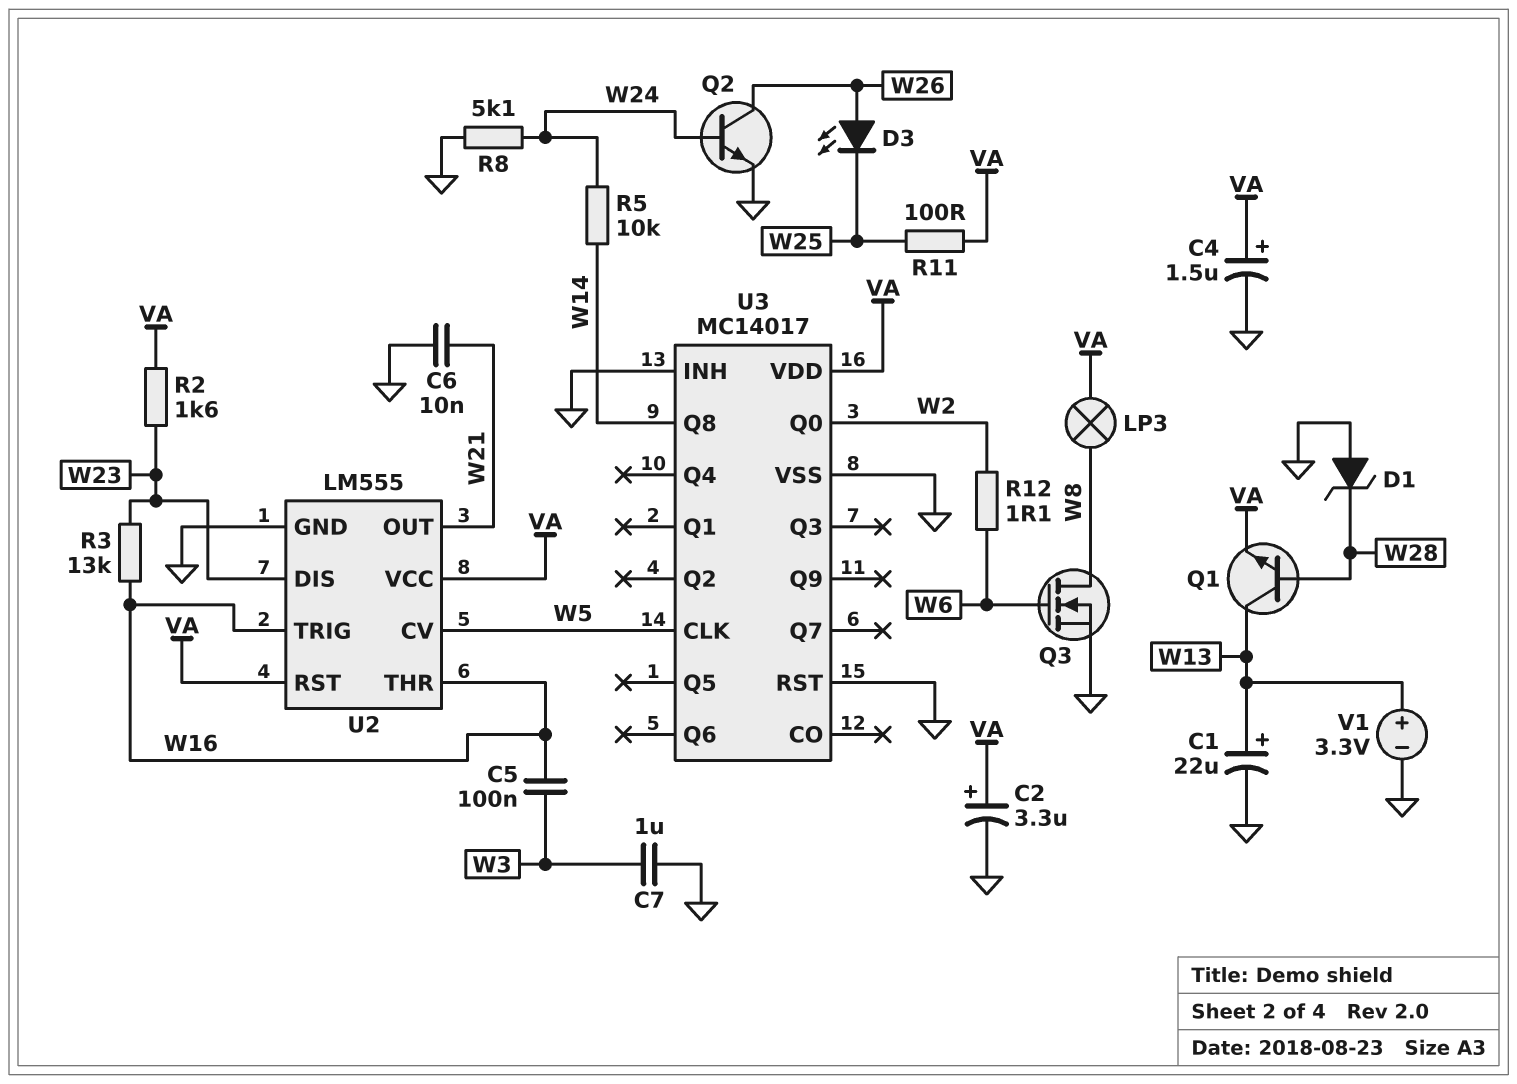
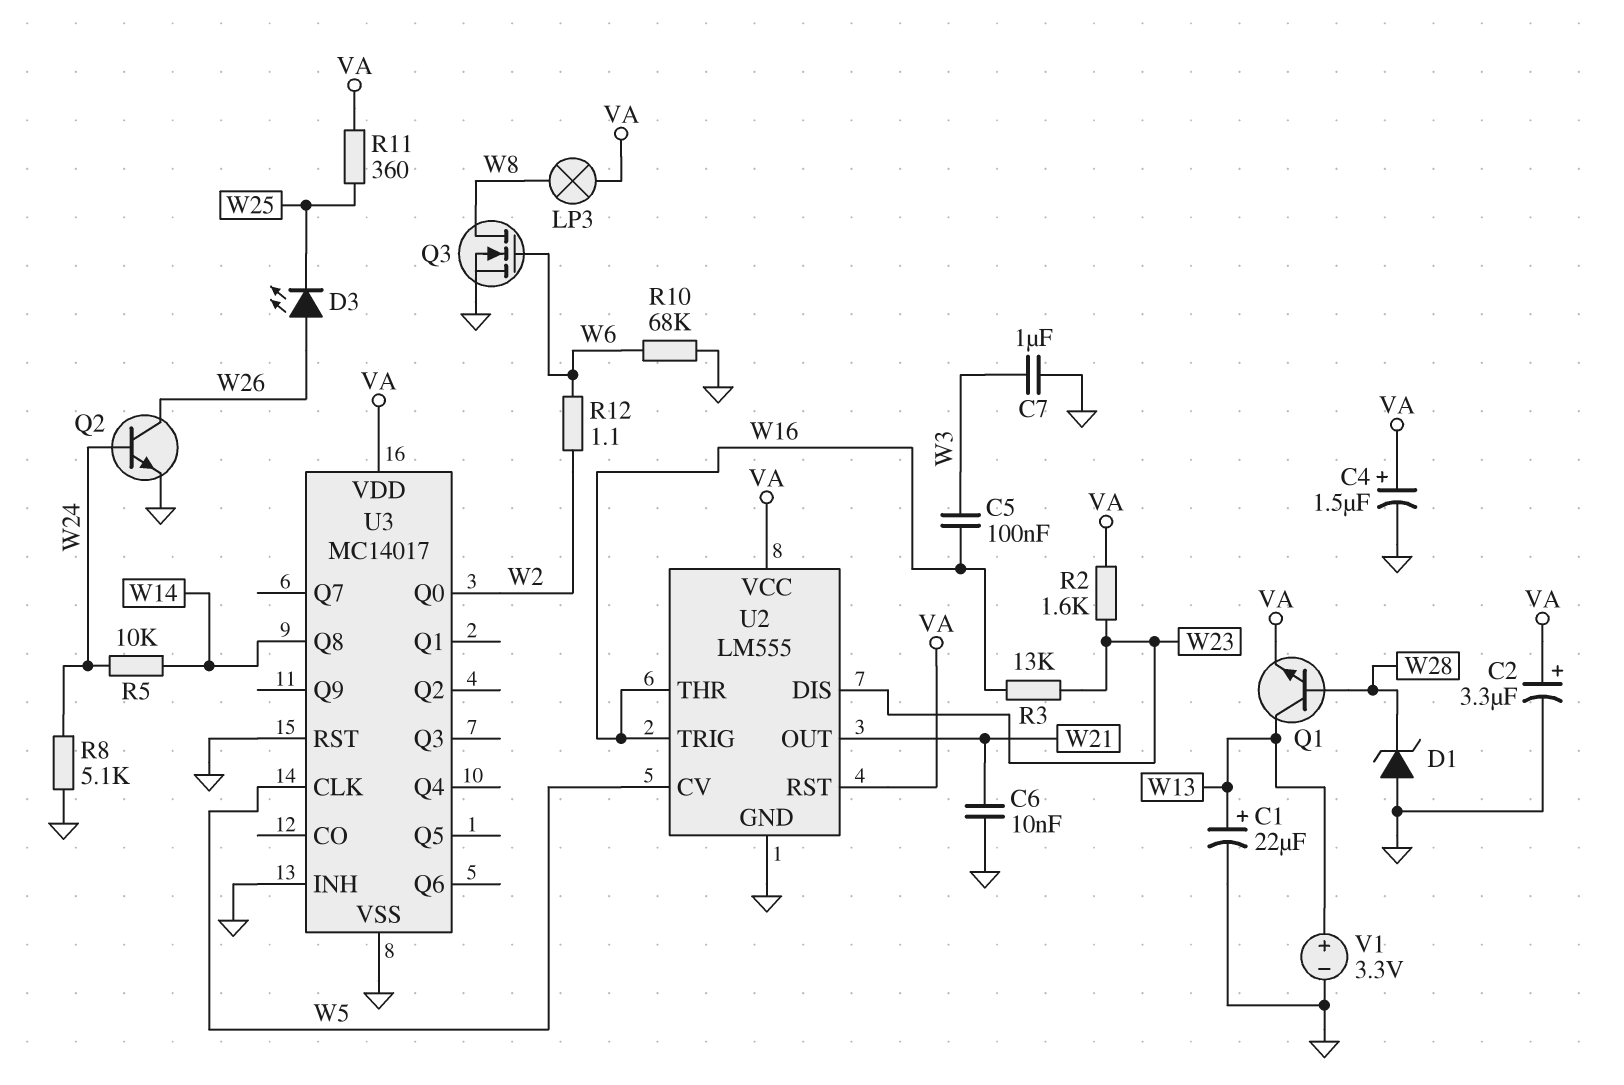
R10: none -> 68k (GND, W6)
R11: 100 (VA, W25) -> 360 (VA, W25)

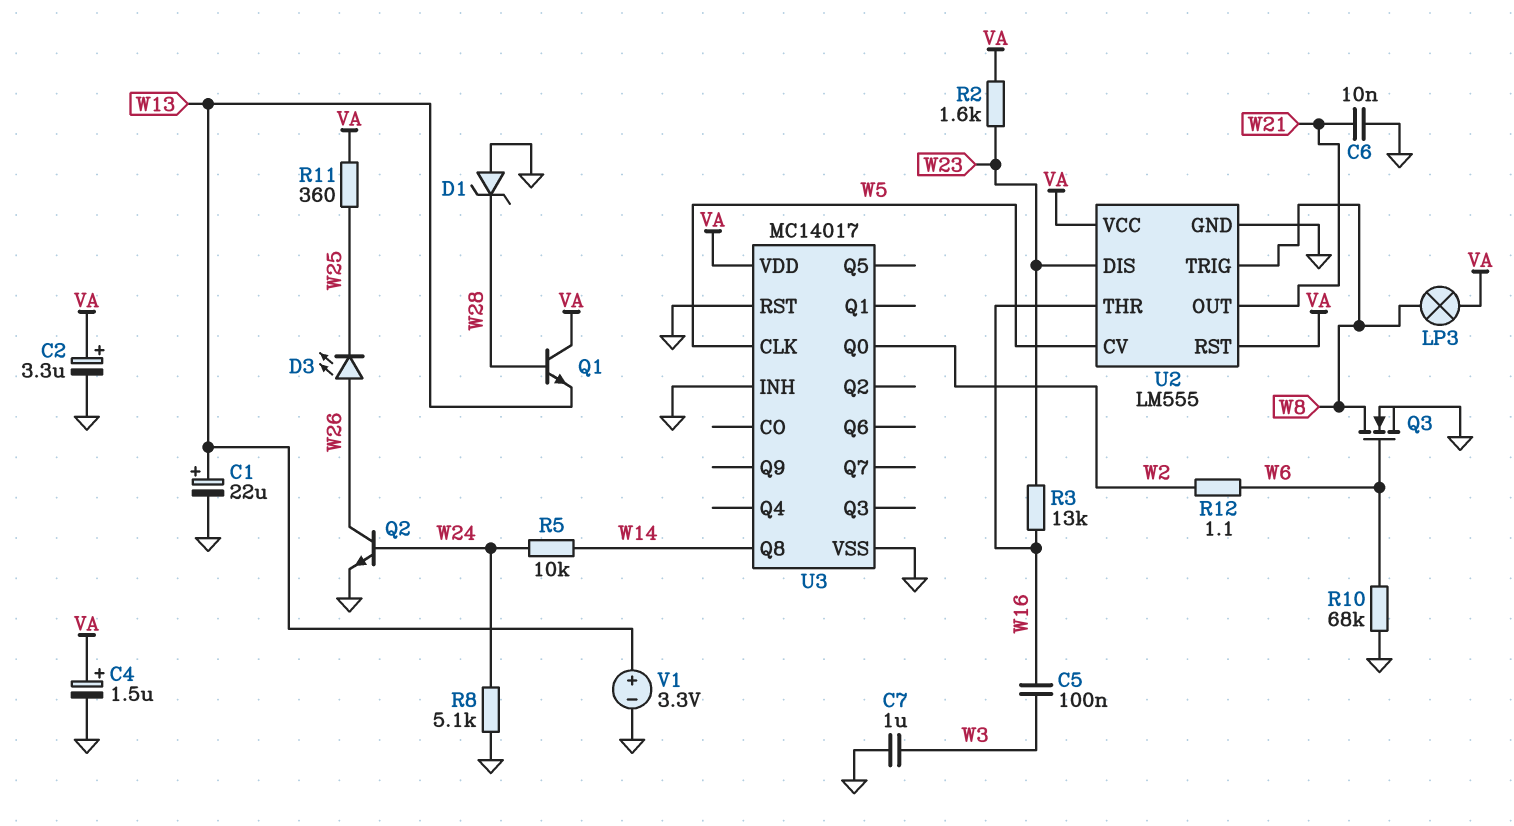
Q1: NPN (B W28, C W13, E VA) -> NPN (B W28, C VA, E W13)
U2 pin TRIG: W16 -> W8

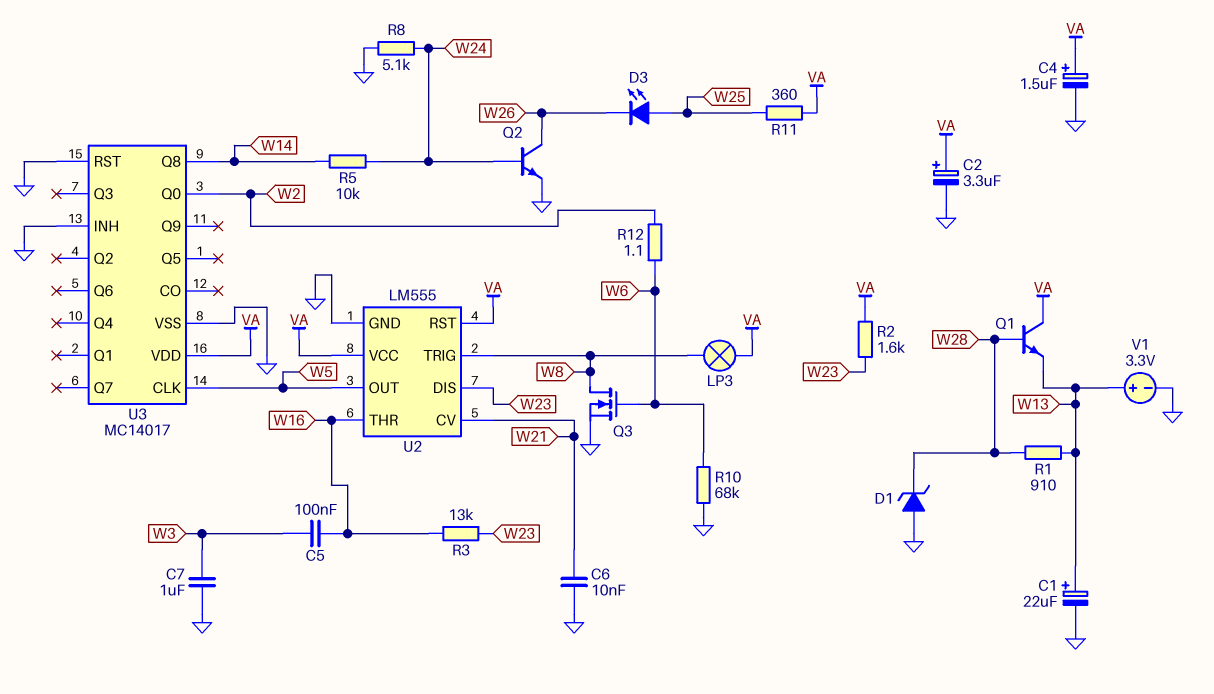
D3: LED (A W26, K W25) -> LED (A W25, K W26)
R1: none -> 910 (W13, W28)
U2 pin CV: W5 -> W21
U2 pin OUT: W21 -> W5

